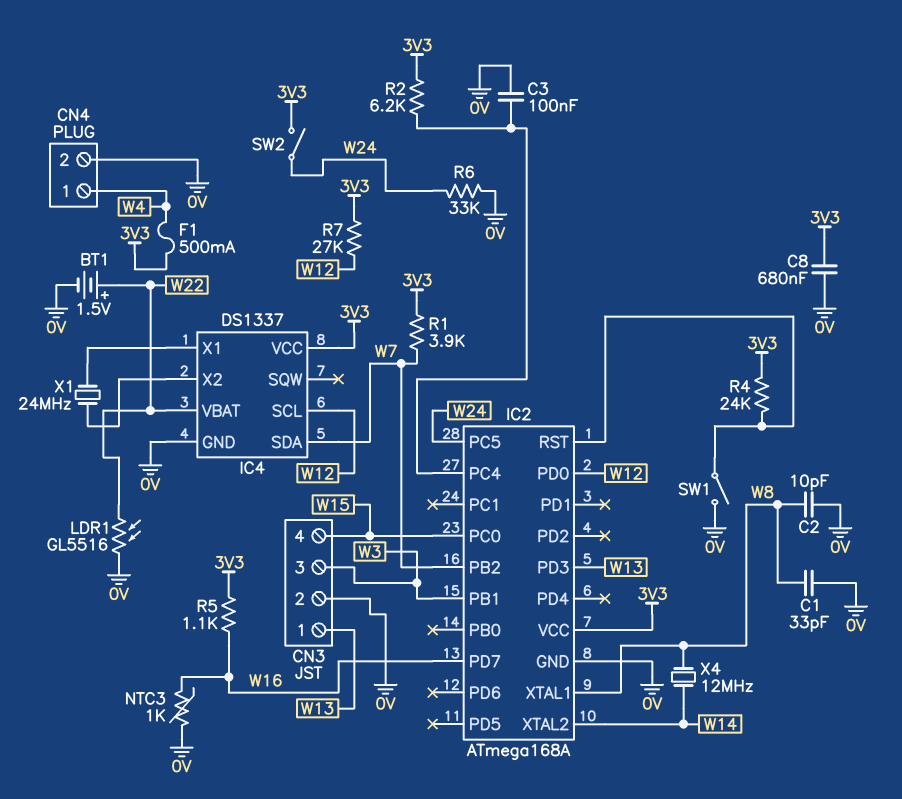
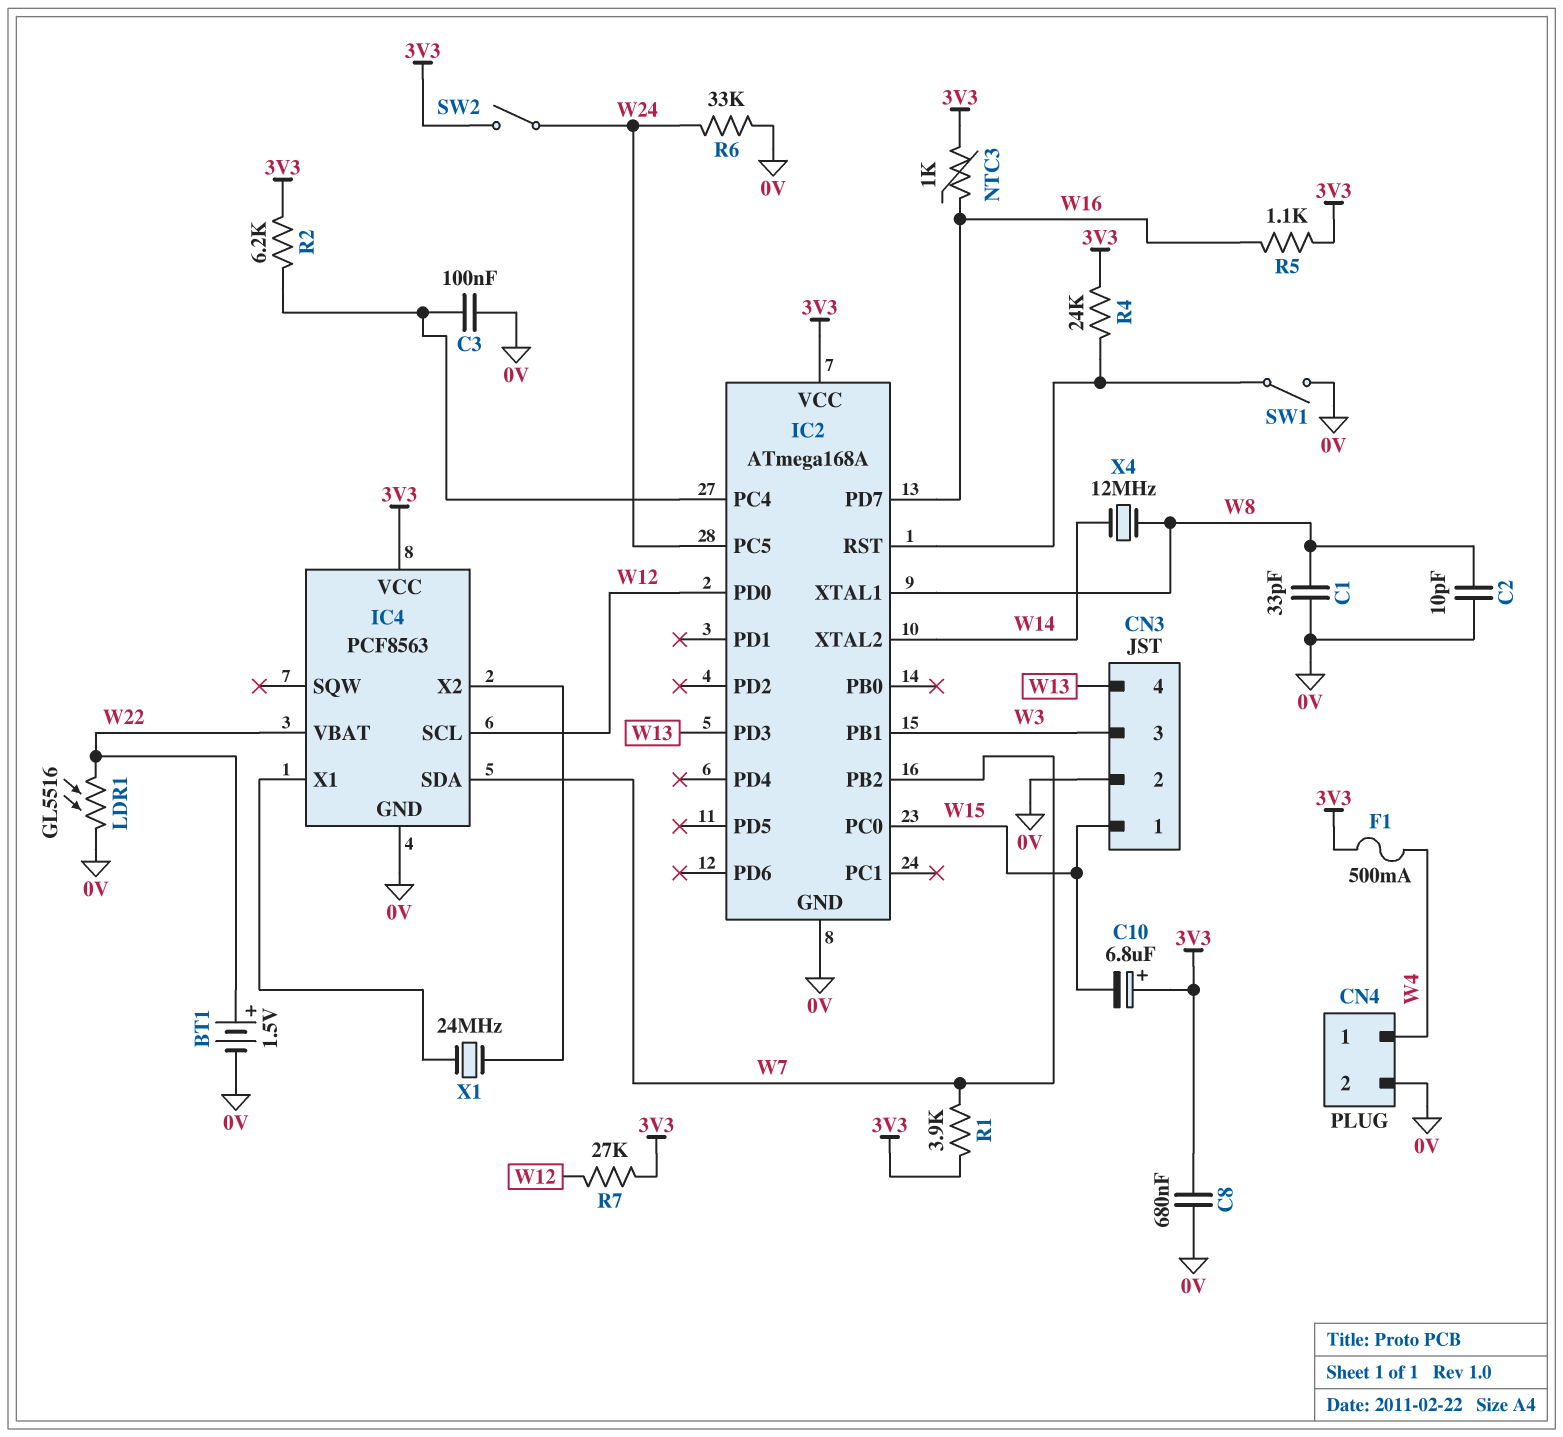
C10: none -> 6.8uF (plus 3V3, minus W15)
CN3 pin 1: W13 -> W15
CN3 pin 4: W15 -> W13
IC4: DS1337 -> PCF8563
NTC3: 1k (0V, W16) -> 1k (3V3, W16)

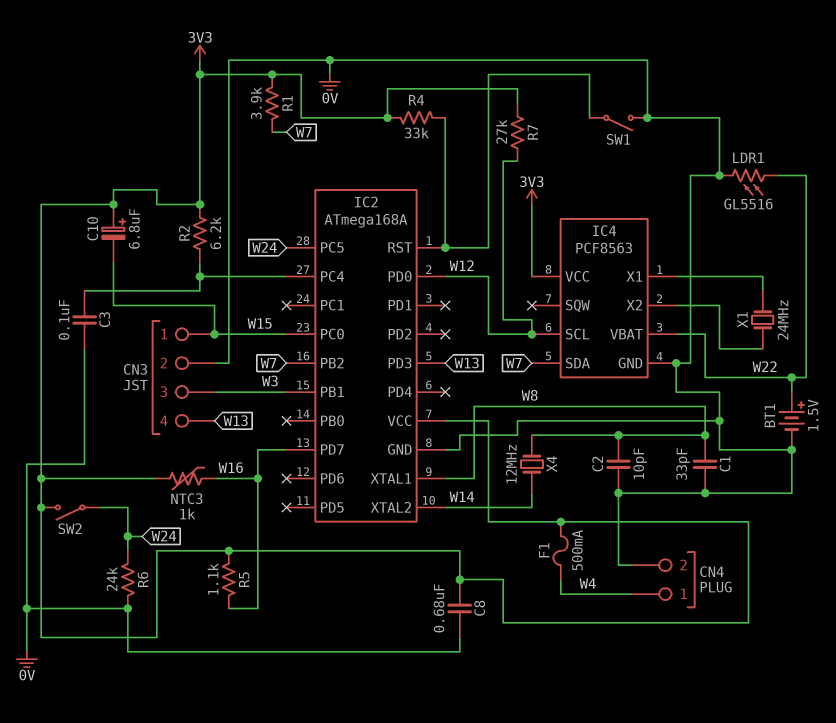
R4: 24k (3V3, IC2/RST) -> 33k (3V3, IC2/RST)
R6: 33k (0V, W24) -> 24k (0V, W24)

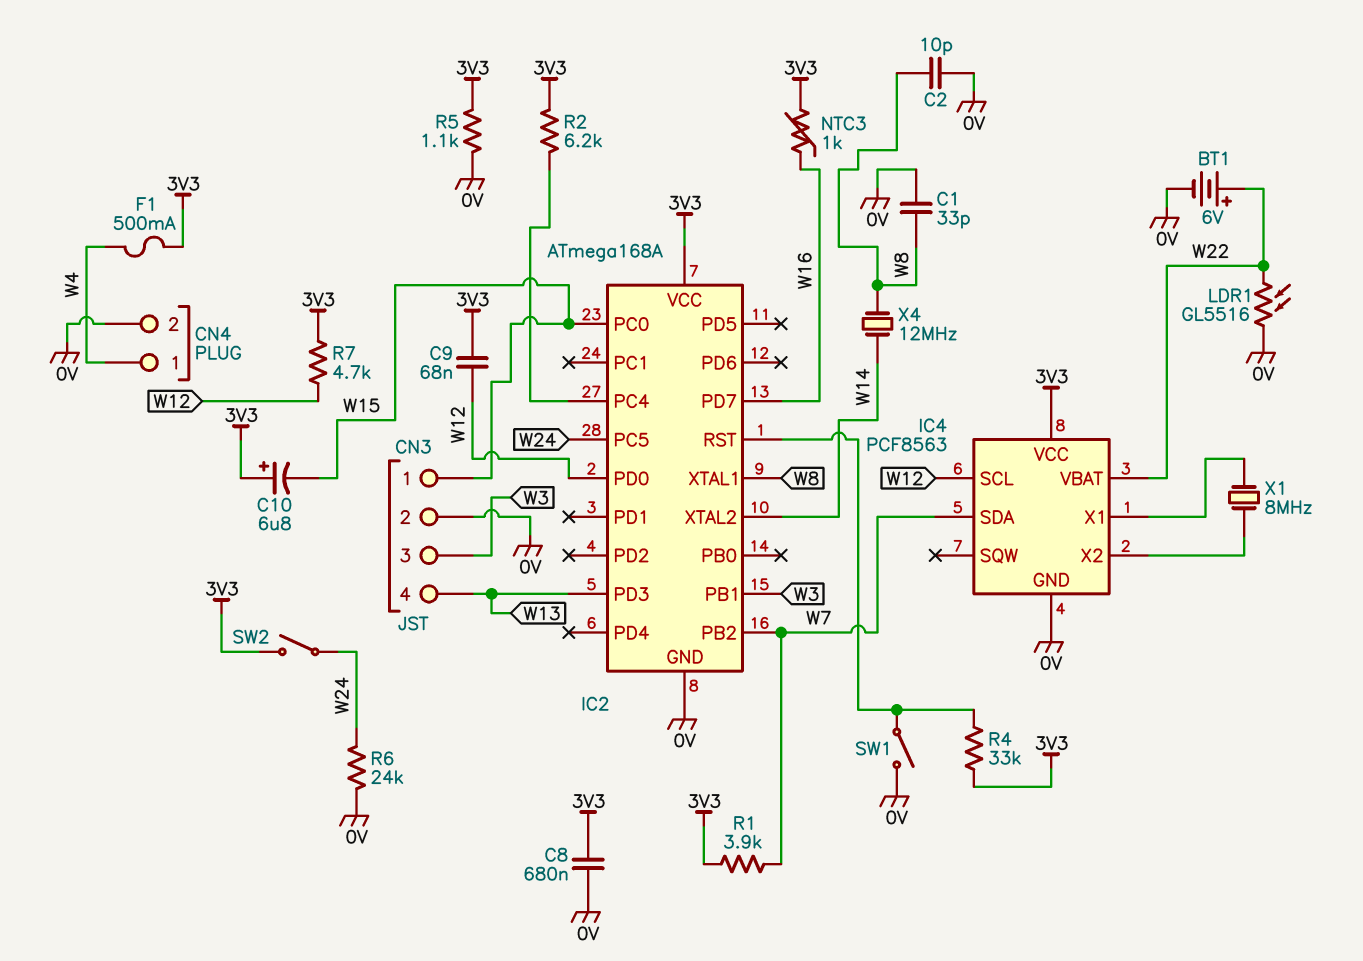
BT1: 1.5V (plus W22, minus 0V) -> 6V (plus W22, minus 0V)
C3: 100nF (0V, IC2/PC4) -> none
C9: none -> 68nF (3V3, W12)
R5: 1.1k (3V3, W16) -> 1.1k (0V, 3V3)
R7: 27k (3V3, W12) -> 4.7k (3V3, W12)
X1: 24MHz (IC4/X1, IC4/X2) -> 8MHz (IC4/X1, IC4/X2)

